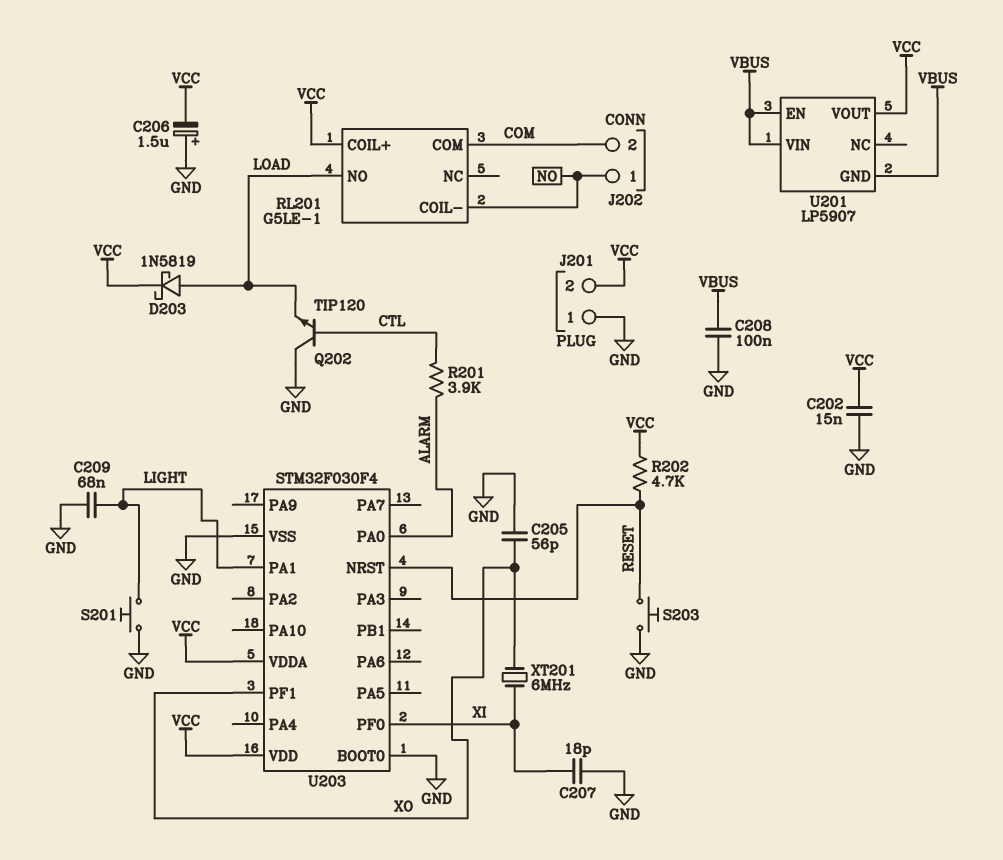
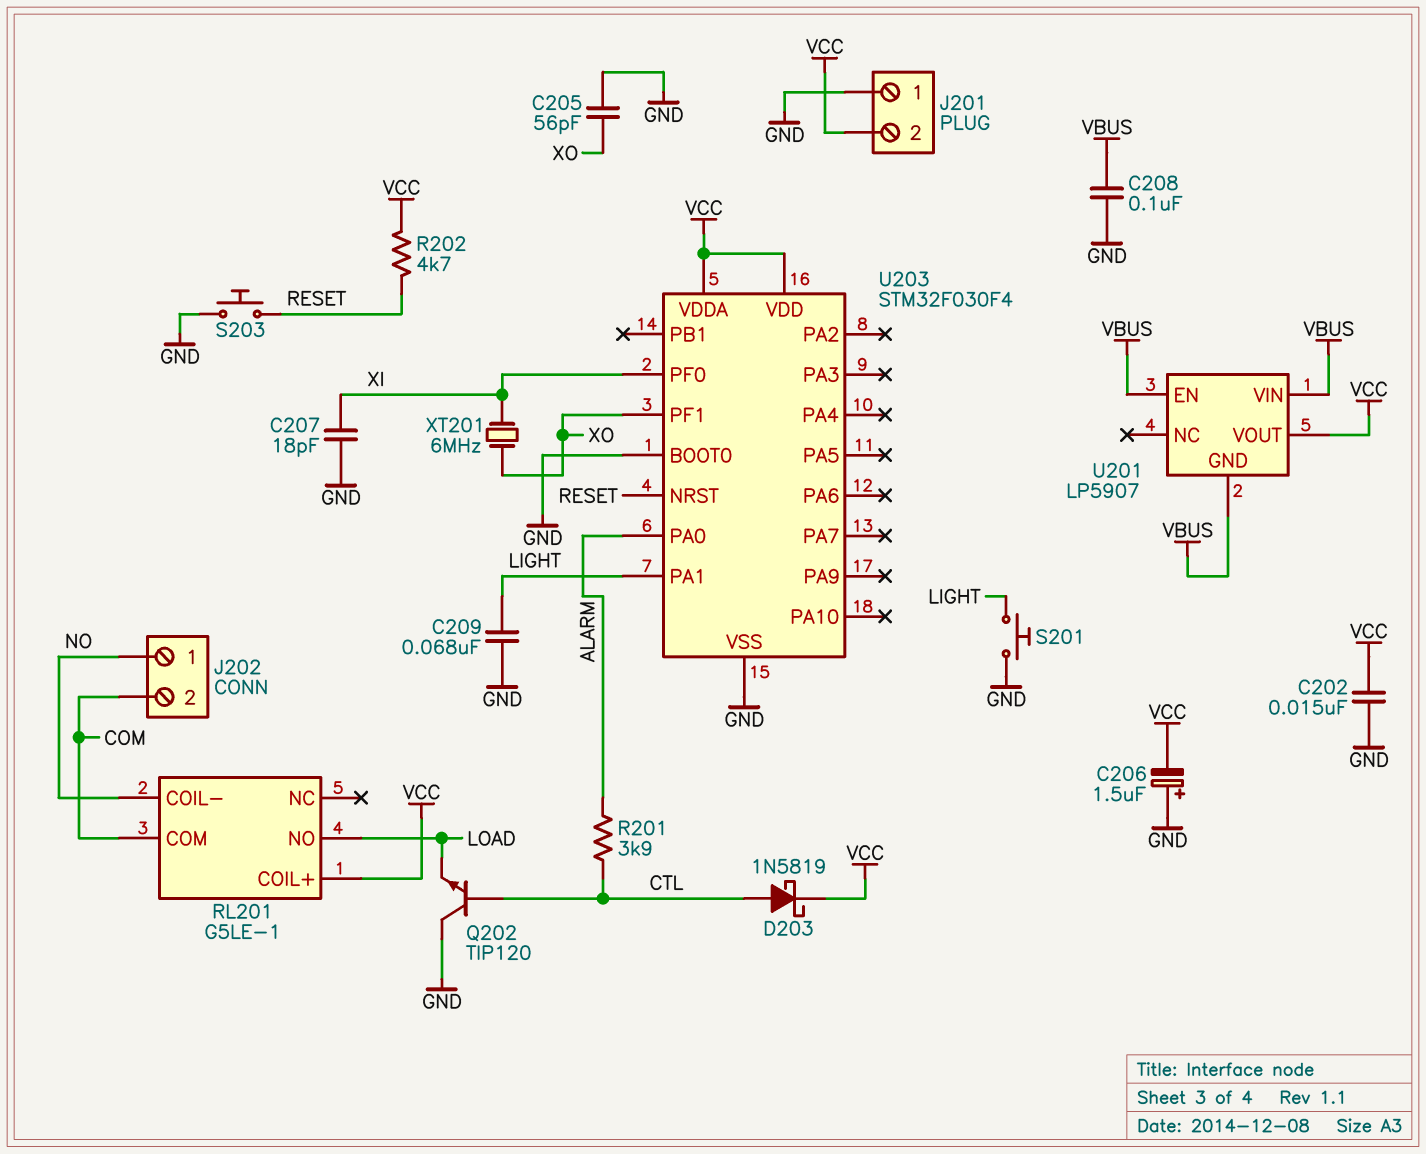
D203: schottky 1N5819 (A LOAD, K VCC) -> schottky 1N5819 (A CTL, K VCC)

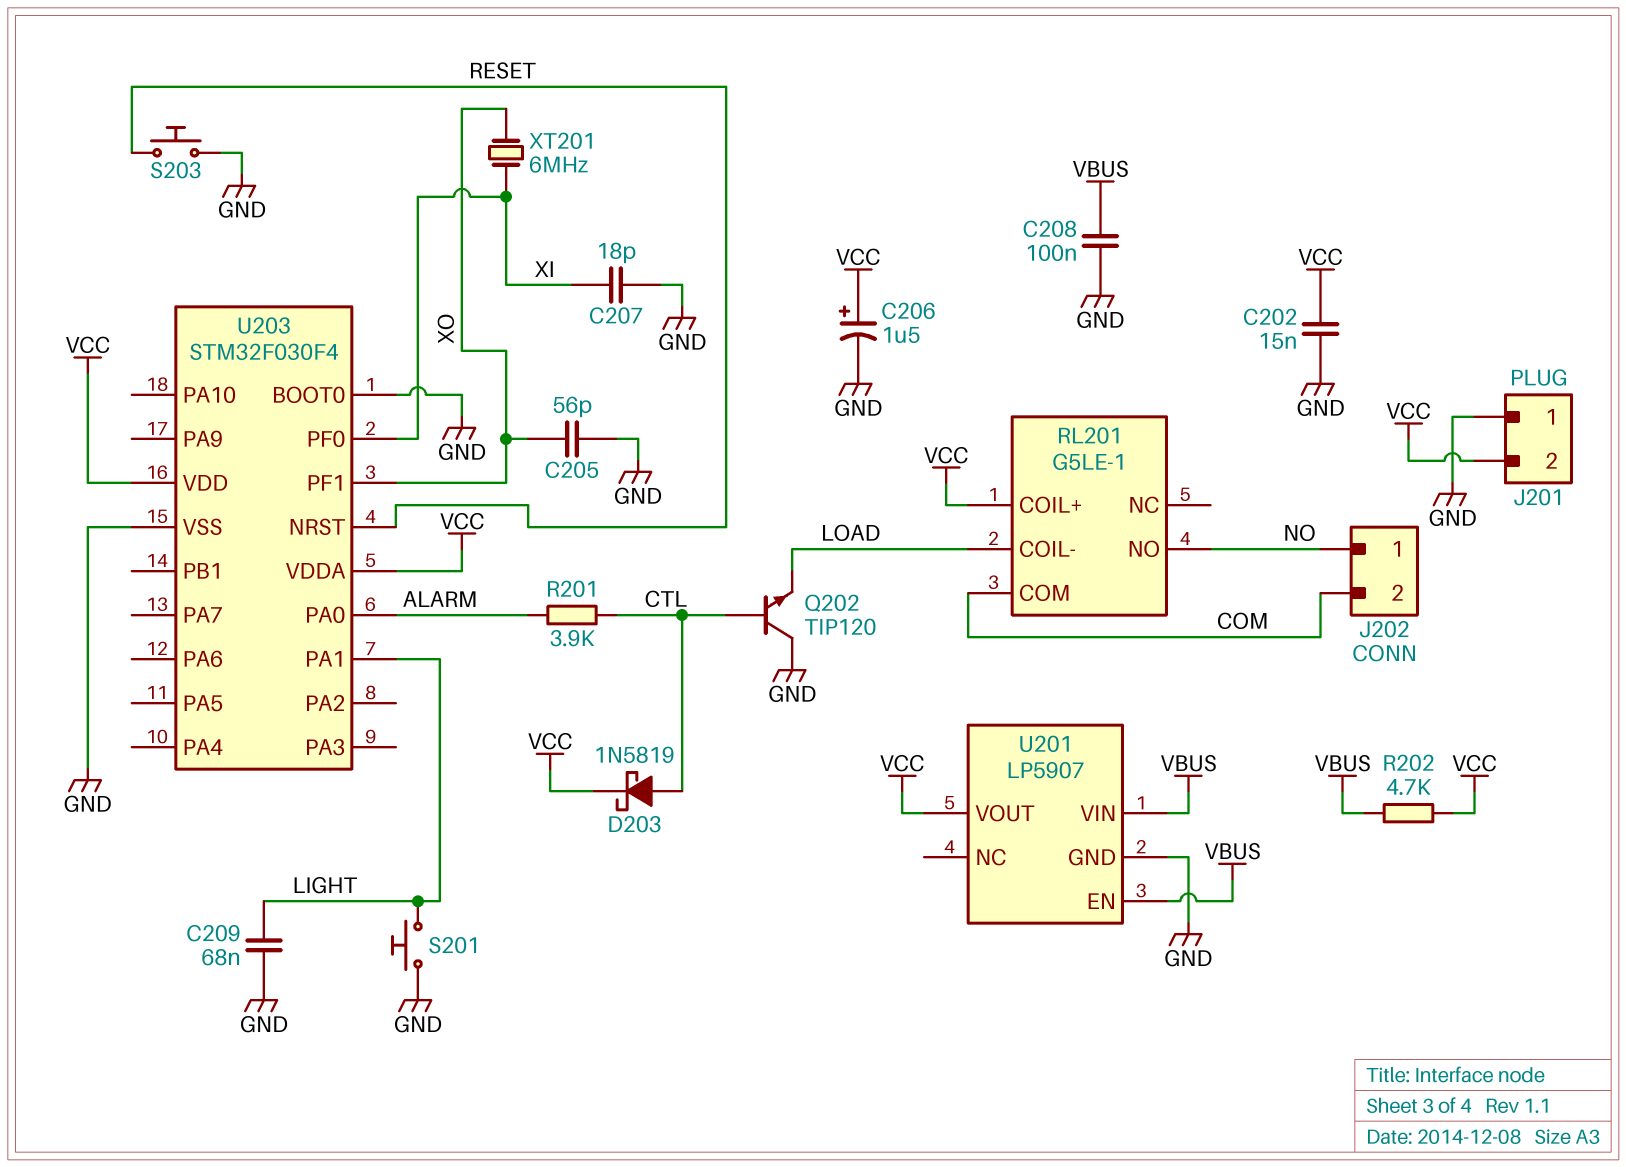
C206: 1.5uF (plus GND, minus VCC) -> 1.5uF (plus VCC, minus GND)
R202: 4.7k (RESET, VCC) -> 4.7k (VBUS, VCC)
RL201 pin COIL-: NO -> LOAD
RL201 pin NO: LOAD -> NO
U201 pin GND: VBUS -> GND

